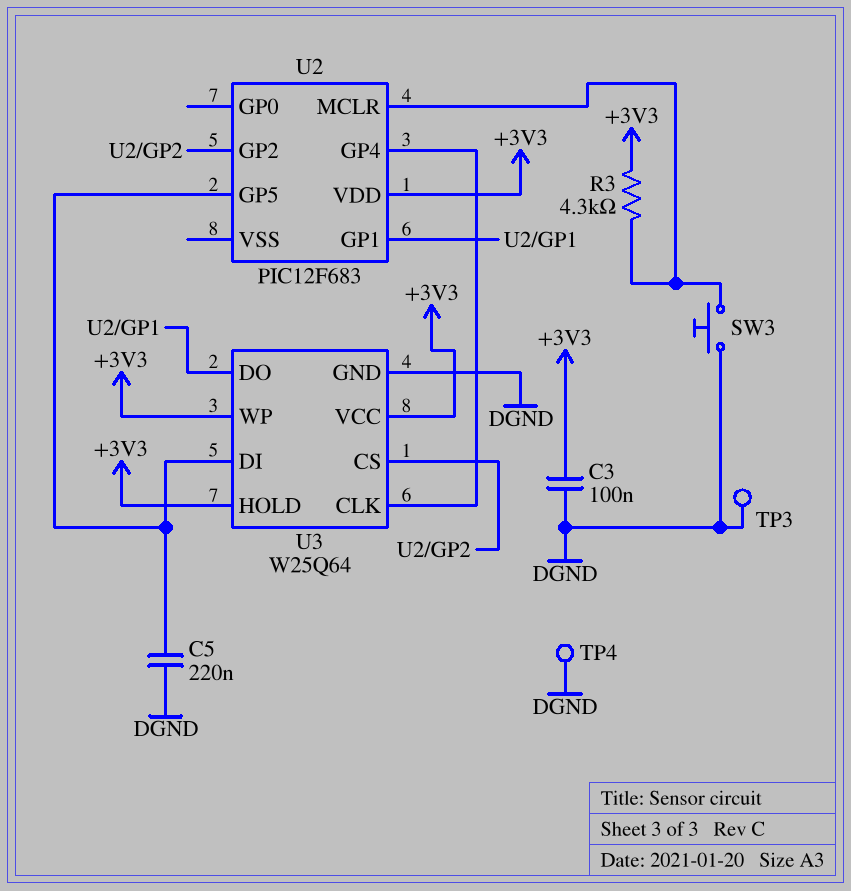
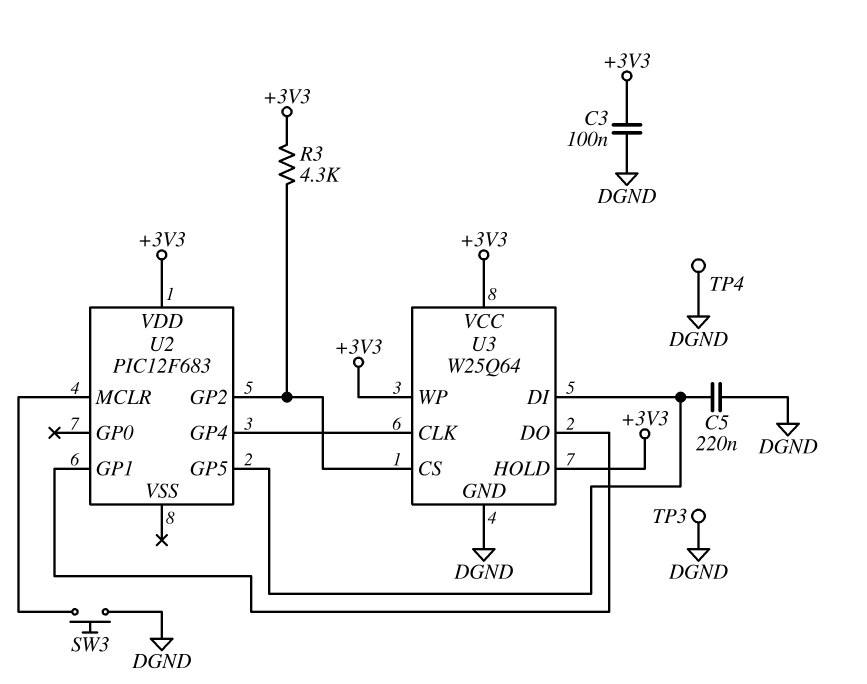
R3: 4.3k (+3V3, U2/MCLR) -> 4.3k (+3V3, U2/GP2)

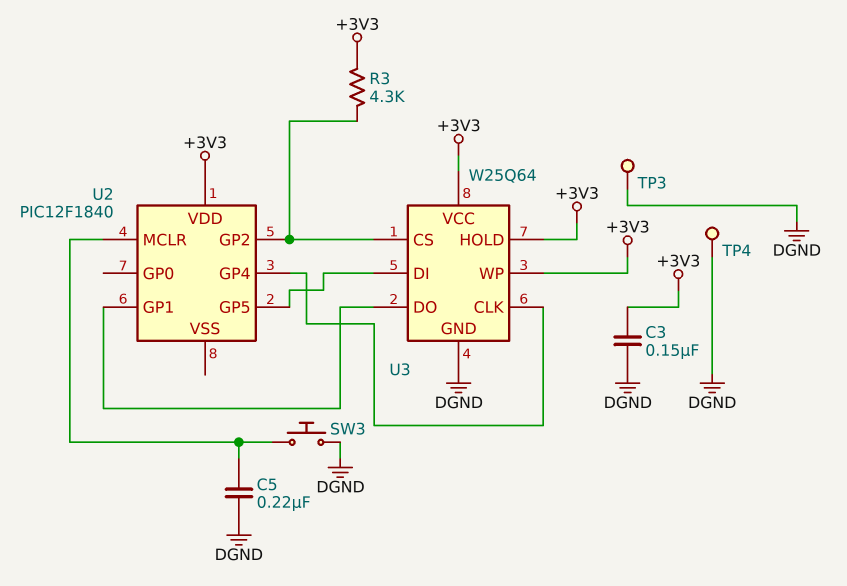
C3: 100nF (+3V3, DGND) -> 150nF (+3V3, DGND)
C5: 220nF (DGND, U2/GP5) -> 220nF (DGND, U2/MCLR)
U2: PIC12F683 -> PIC12F1840

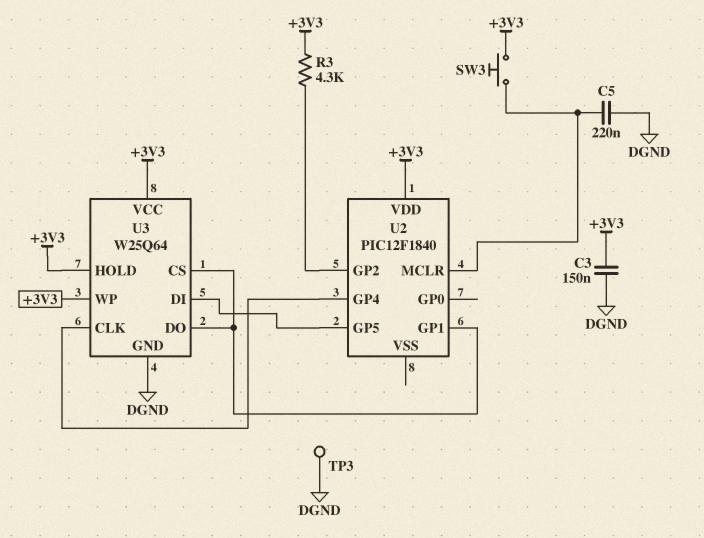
SW3: button (DGND, U2/MCLR) -> button (+3V3, U2/MCLR)
TP4: test point (DGND) -> none
U3 pin CS: U2/GP2 -> U2/GP1

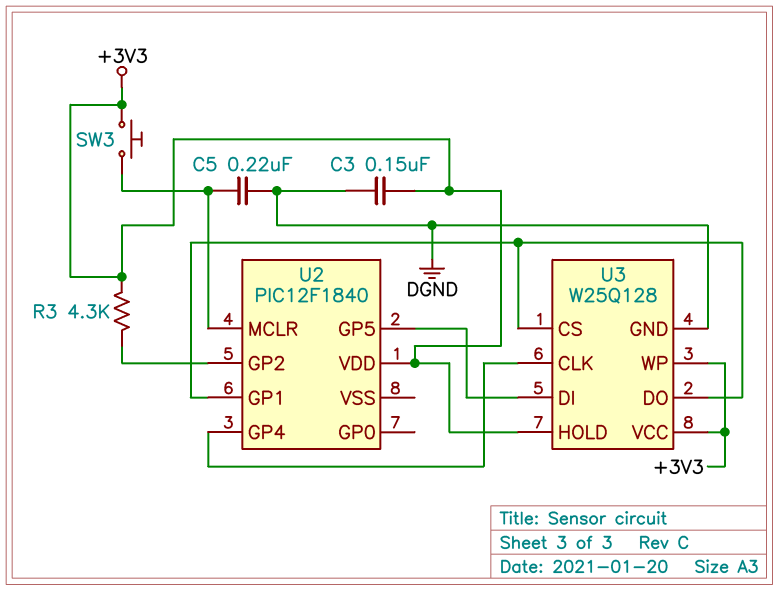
TP3: test point (DGND) -> none
U3: W25Q64 -> W25Q128

